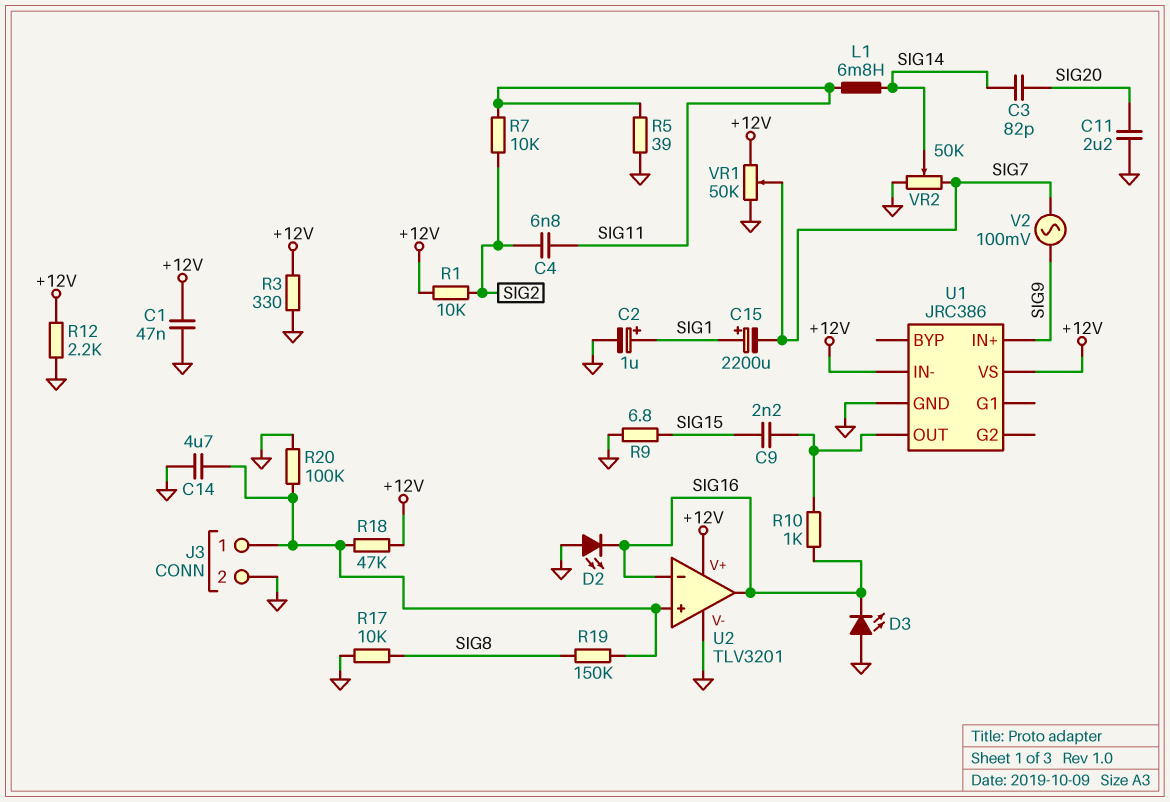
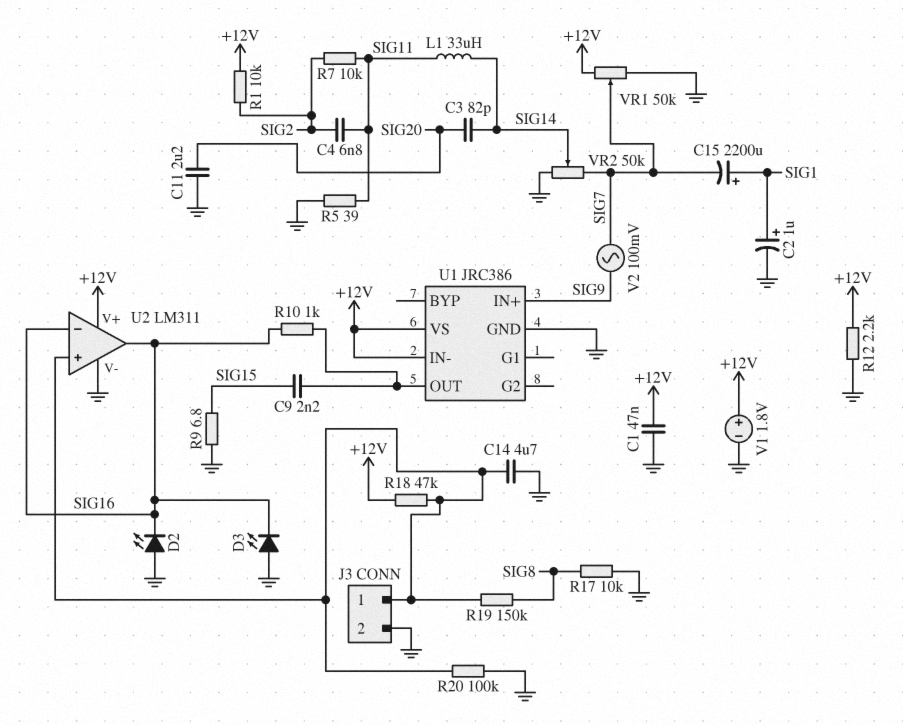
L1: 6.8mH (SIG11, SIG14) -> 33uH (SIG11, SIG14)
R3: 330 (+12V, GND) -> none
U2: TLV3201 -> LM311
V1: none -> 1.8V (plus +12V, minus GND)

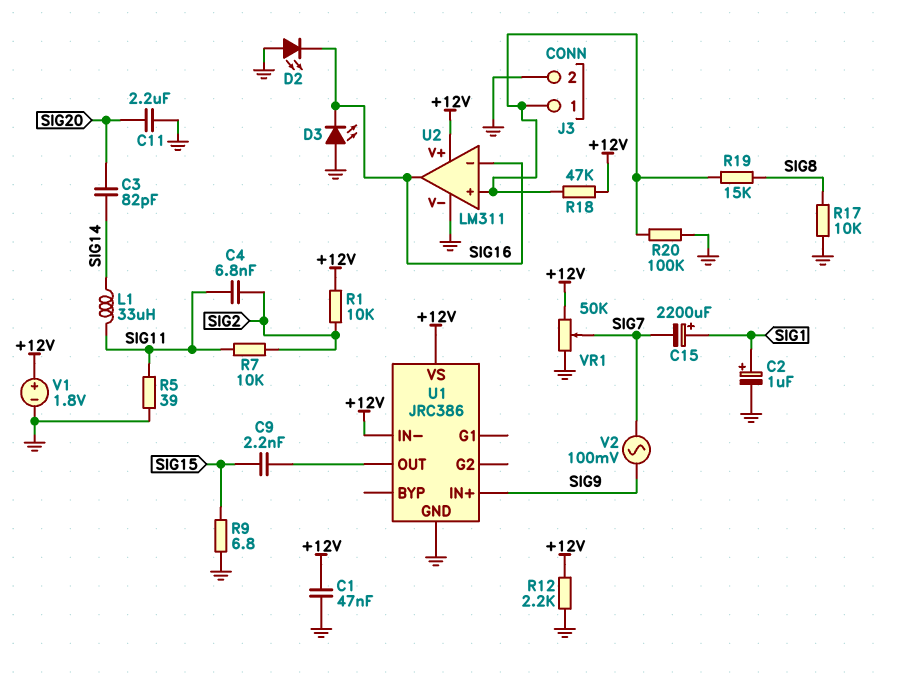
C14: 4.7uF (GND, J3/1) -> none
R10: 1k (SIG16, U1/OUT) -> none
R19: 150k (J3/1, SIG8) -> 15k (J3/1, SIG8)
VR2: 50k (GND, SIG7, wiper SIG14) -> none

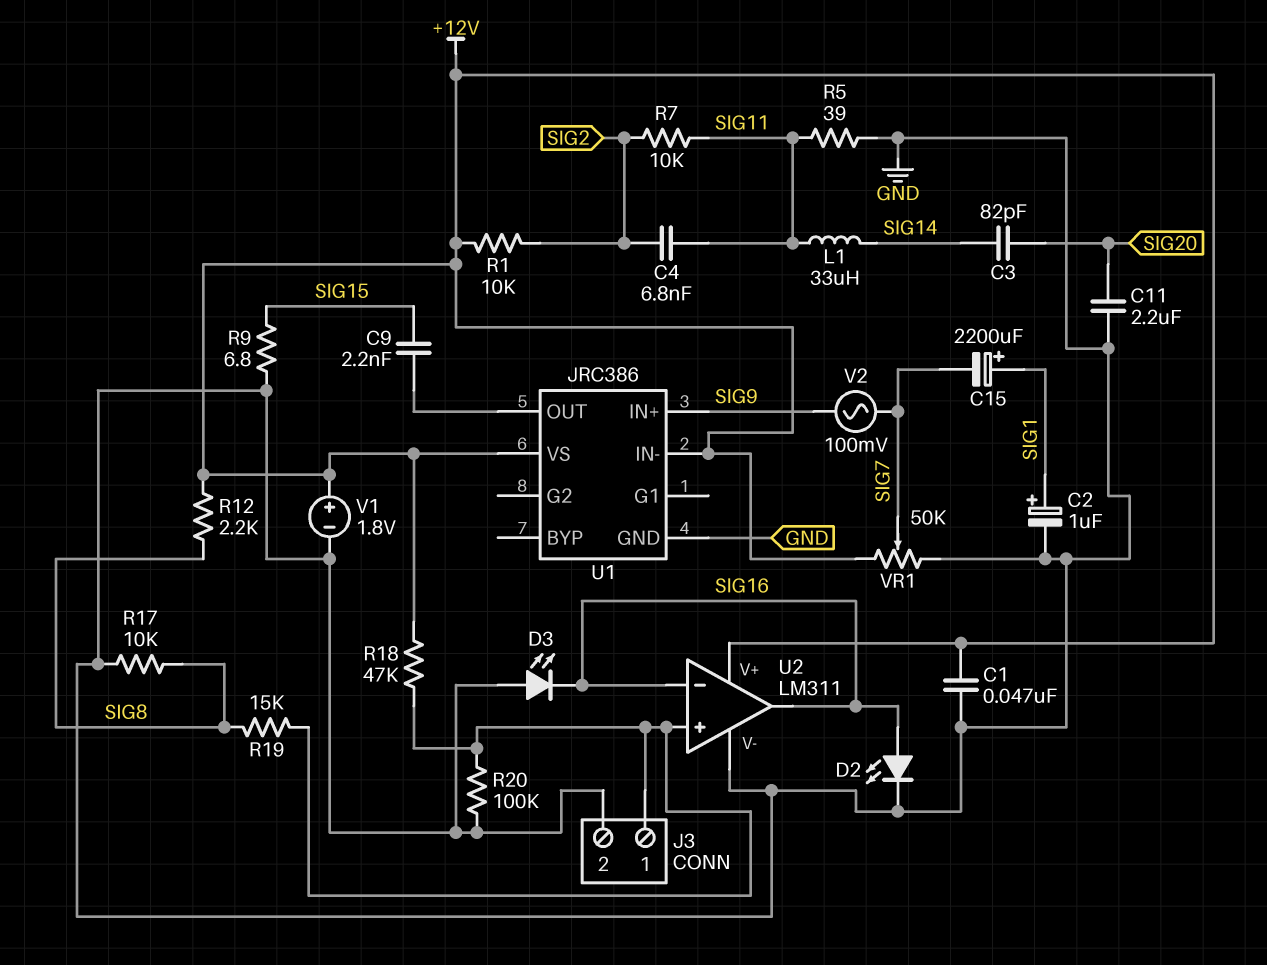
D2: LED (A GND, K SIG16) -> LED (A SIG16, K GND)
R12: 2.2k (+12V, GND) -> 2.2k (+12V, SIG8)

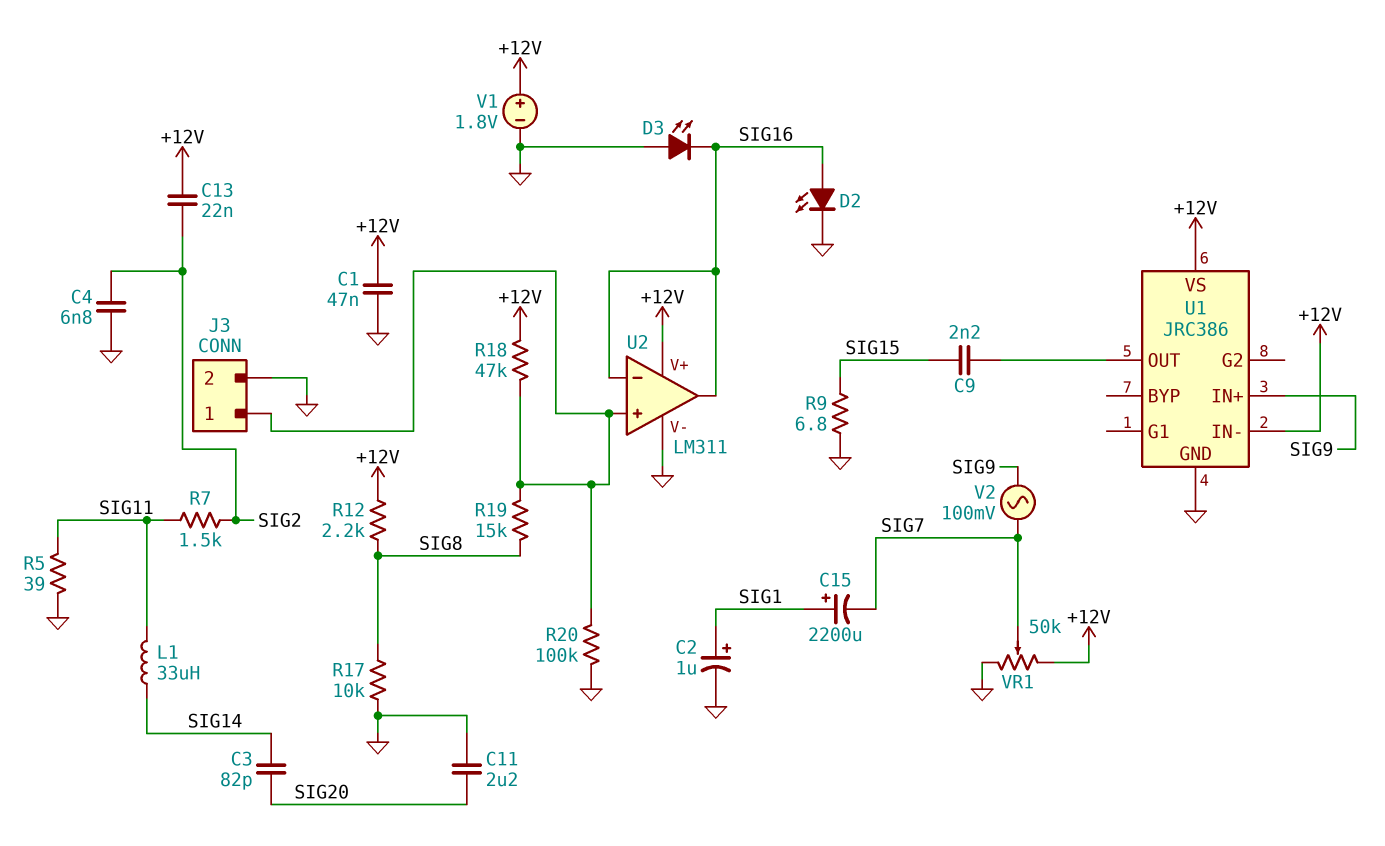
C4: 6.8nF (SIG2, SIG11) -> 6.8nF (GND, SIG2)
C13: none -> 22nF (+12V, SIG2)
R1: 10k (+12V, SIG2) -> none
R7: 10k (SIG2, SIG11) -> 1.5k (SIG2, SIG11)

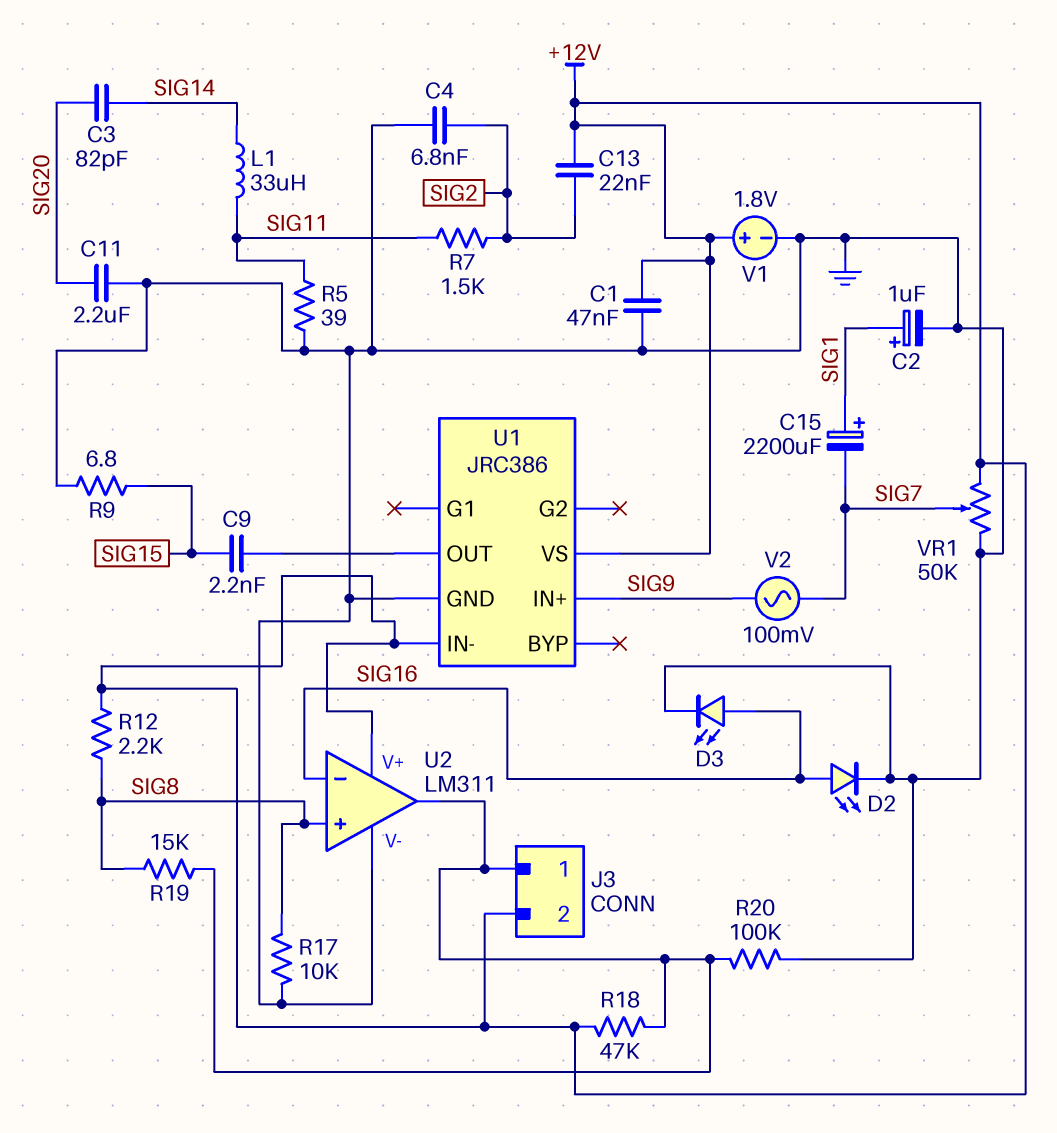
D3: LED (A GND, K SIG16) -> LED (A SIG16, K GND)
J3 pin 2: GND -> +12V
U2 pin in+: J3/1 -> SIG8
U2 pin out: SIG16 -> J3/1

